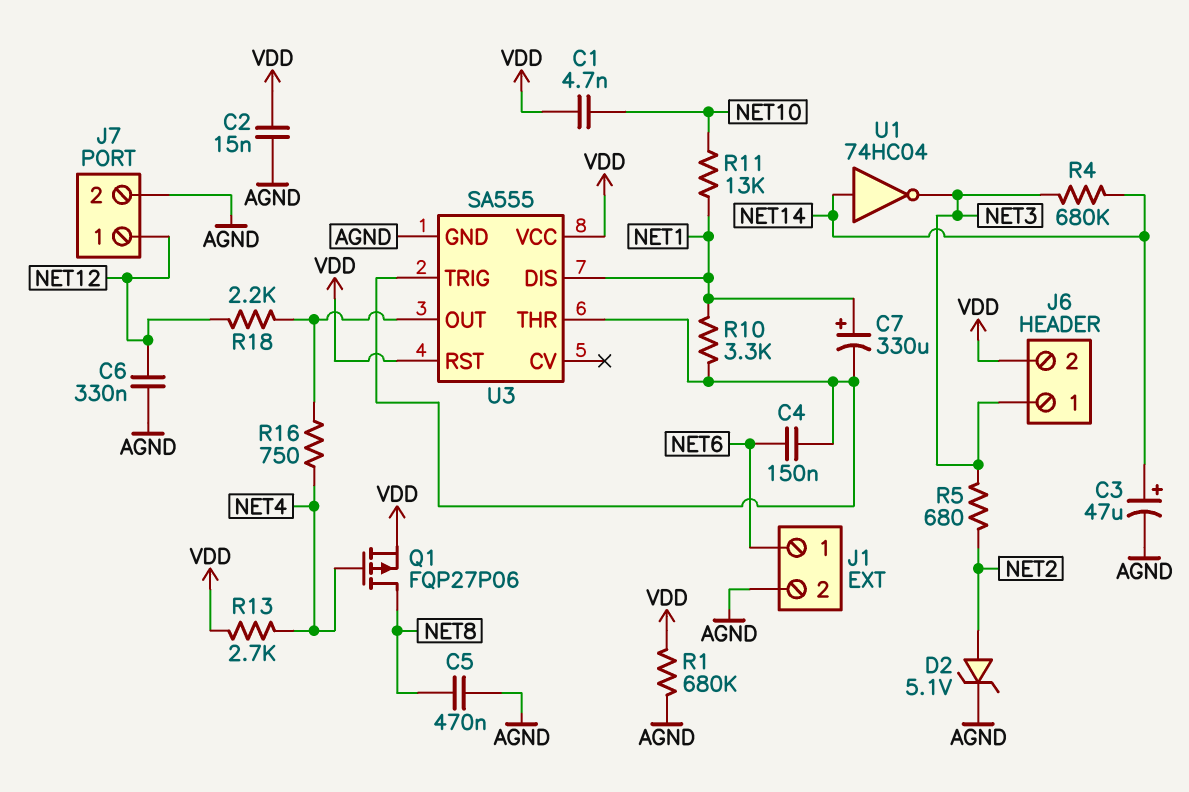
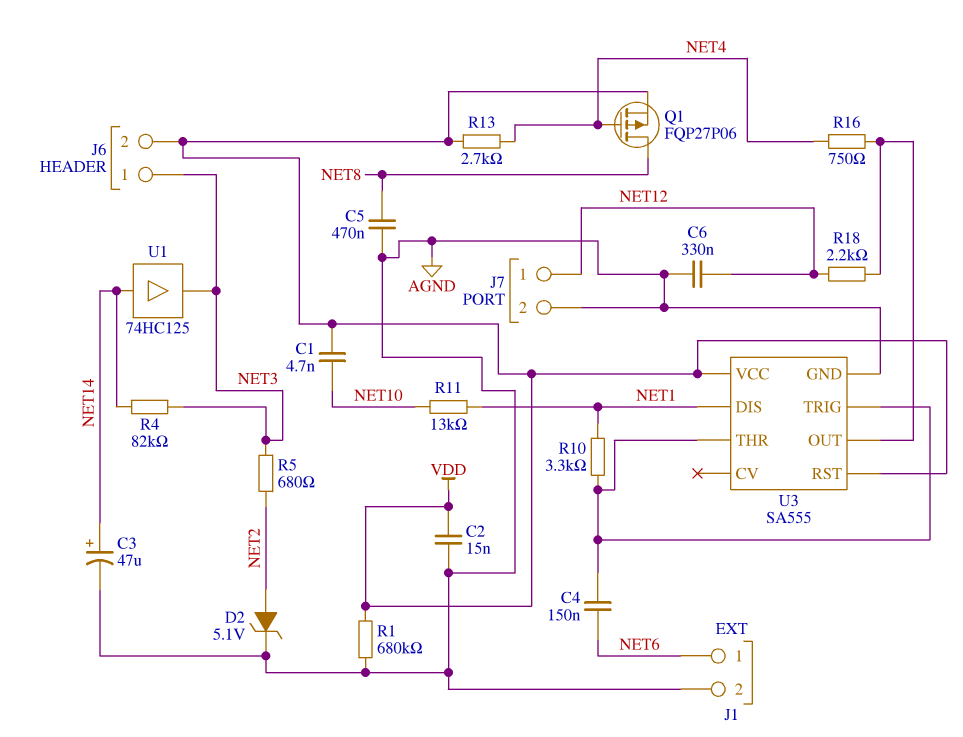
C7: 330uF (plus NET1, minus U3/THR) -> none
R4: 680k (NET3, NET14) -> 82k (NET3, NET14)
U1: NOT 74HC04 (in NET14, out NET3) -> buffer 74HC125 (in NET14, out NET3)

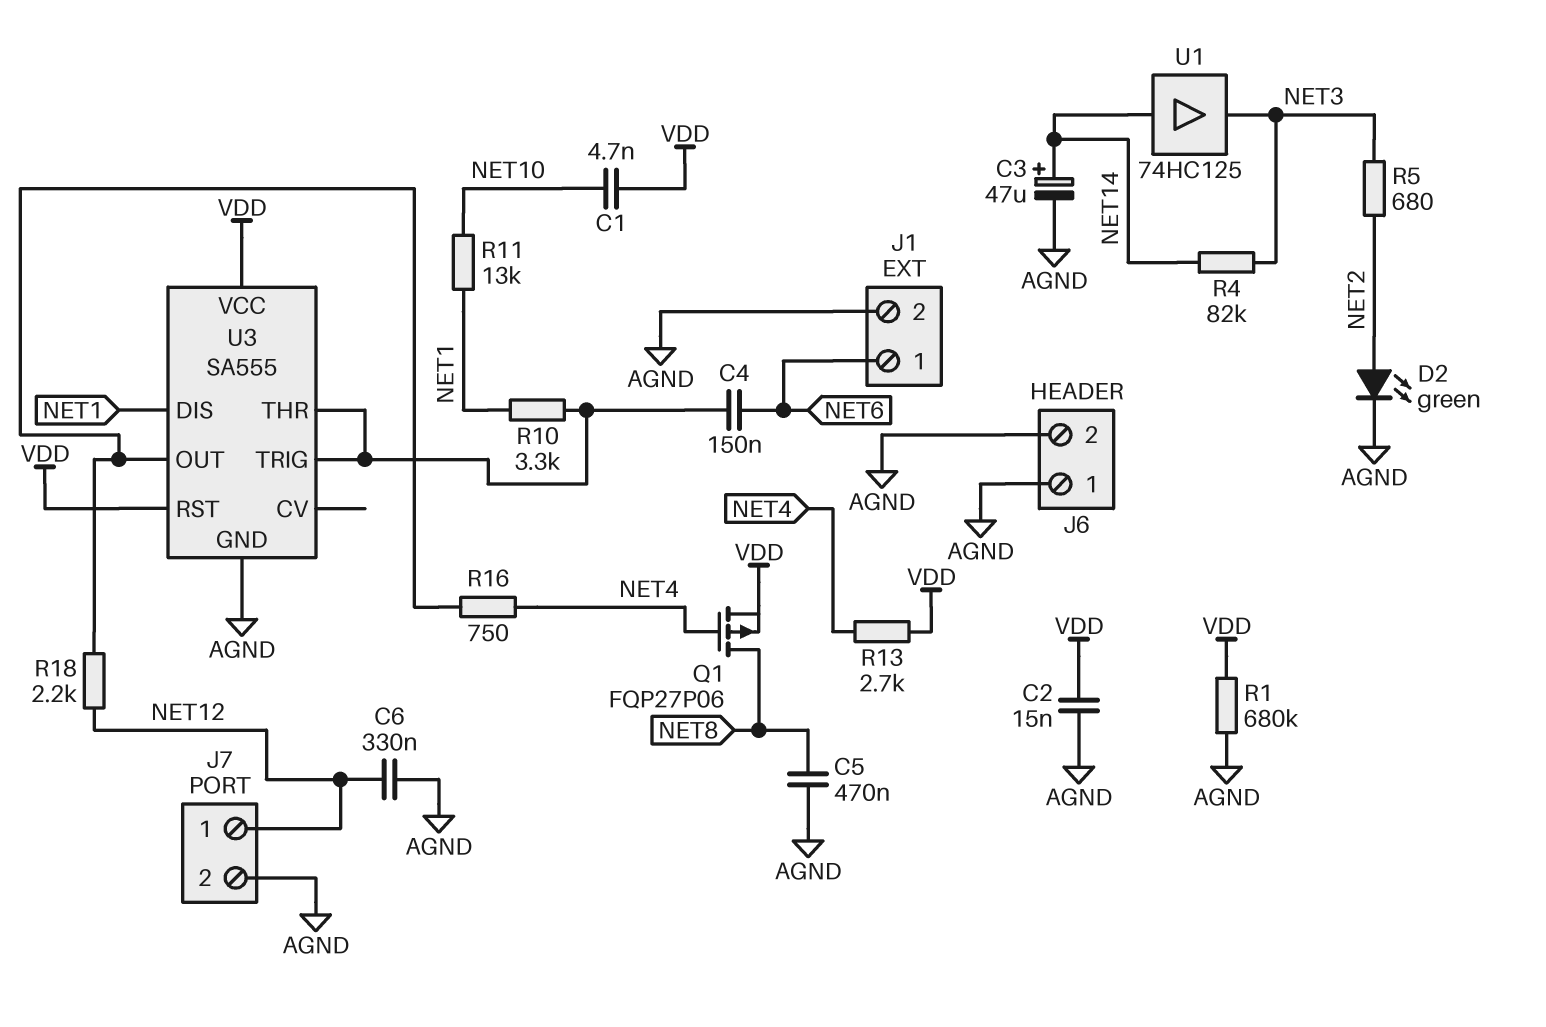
D2: zener 5.1V (A NET2, K AGND) -> LED green (A NET2, K AGND)
J6 pin 1: NET3 -> AGND
J6 pin 2: VDD -> AGND

